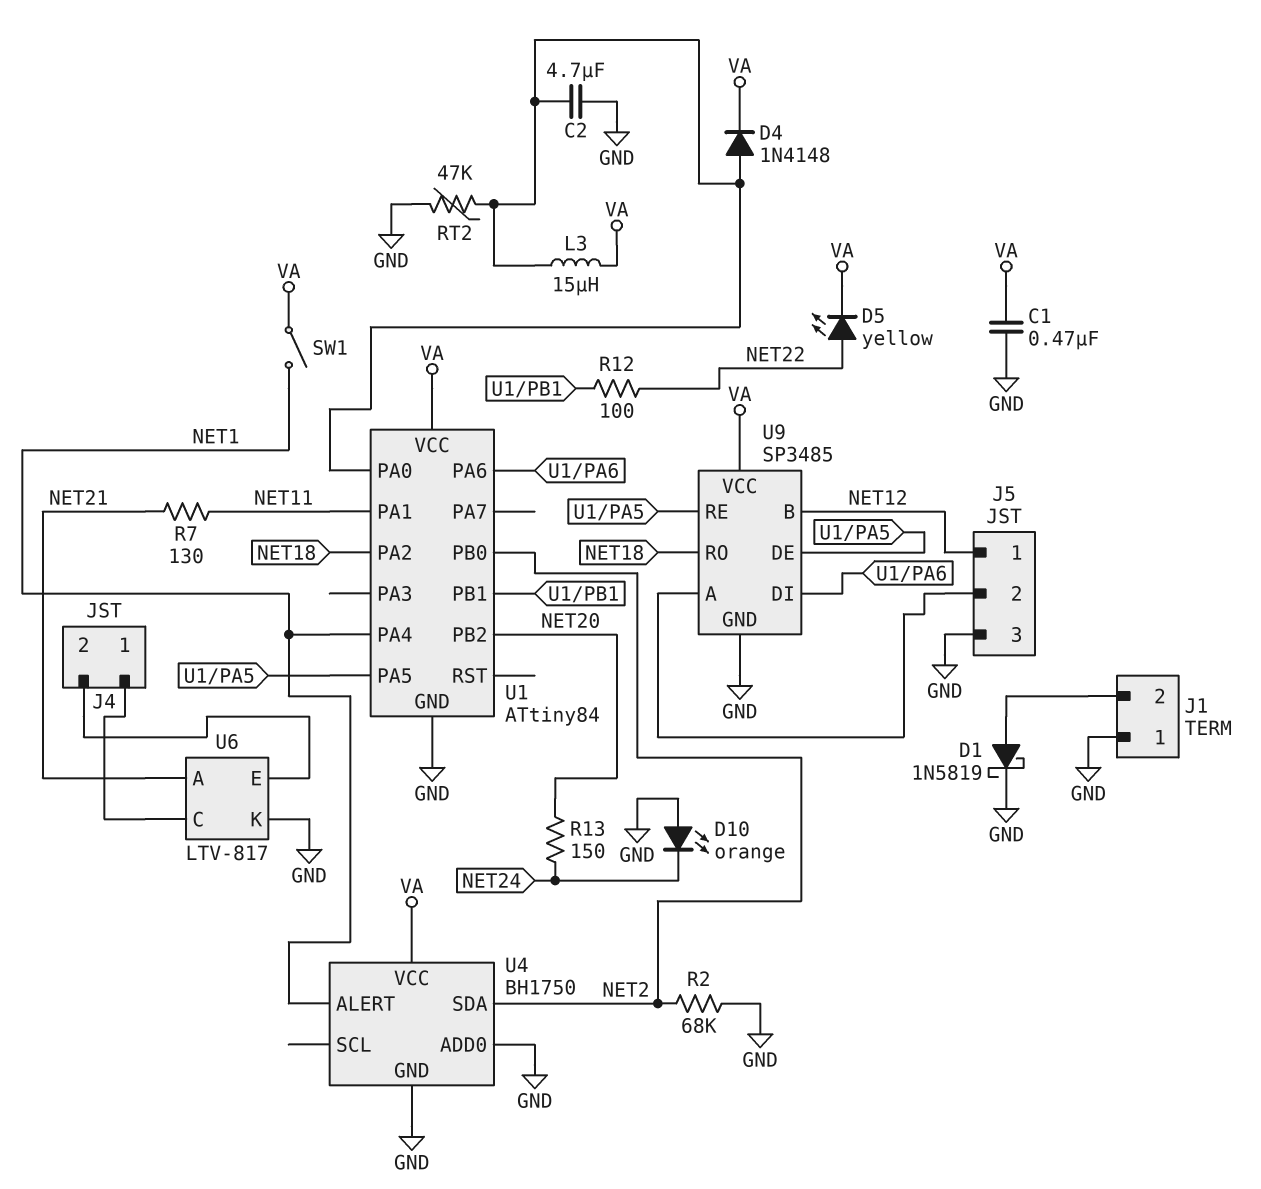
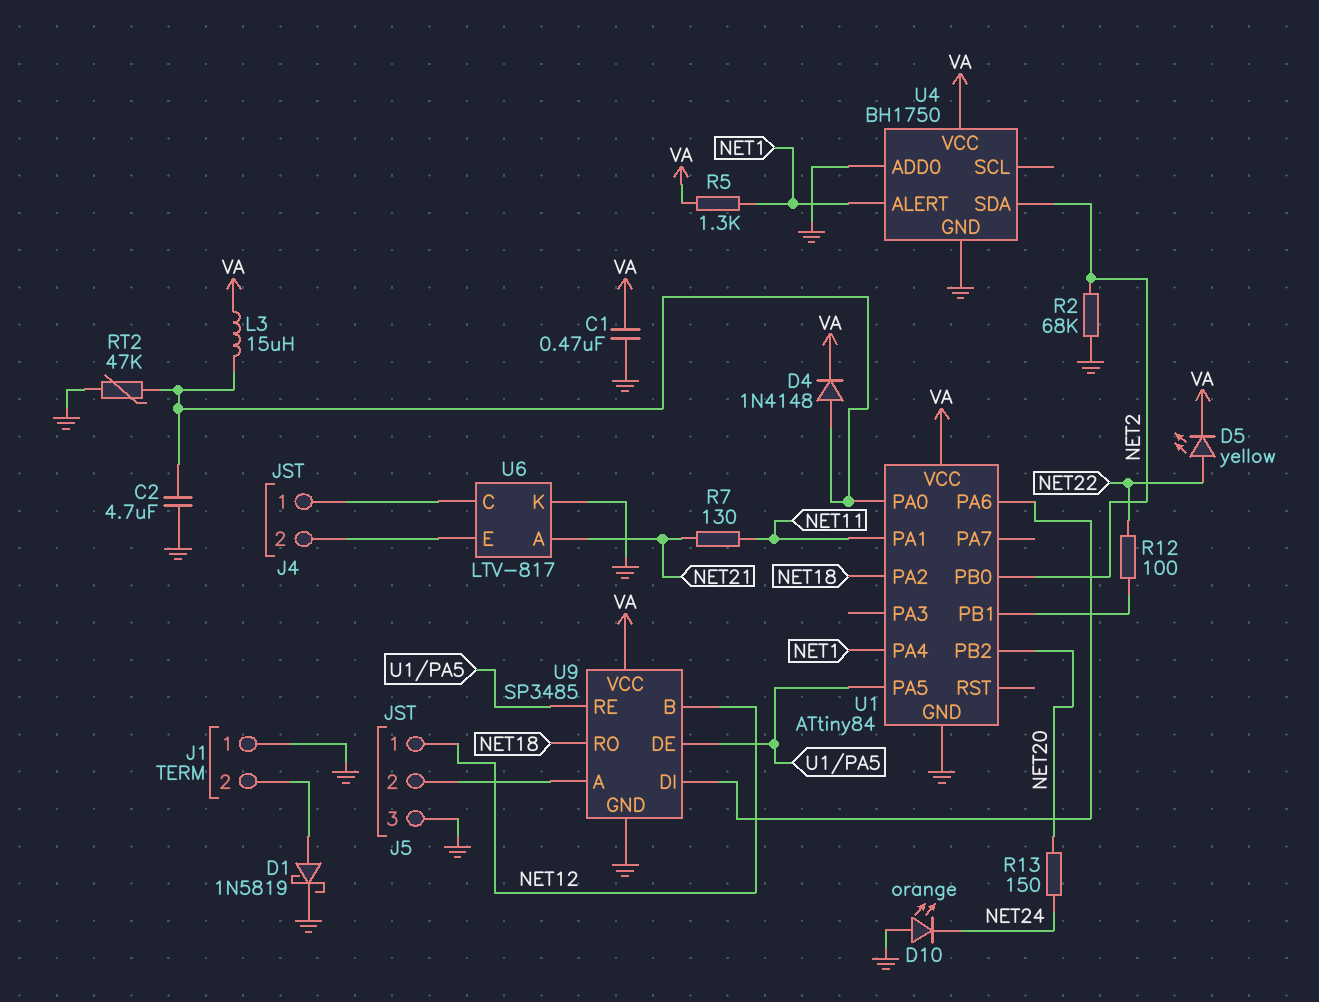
R5: none -> 1.3k (NET1, VA)
SW1: switch (NET1, VA) -> none

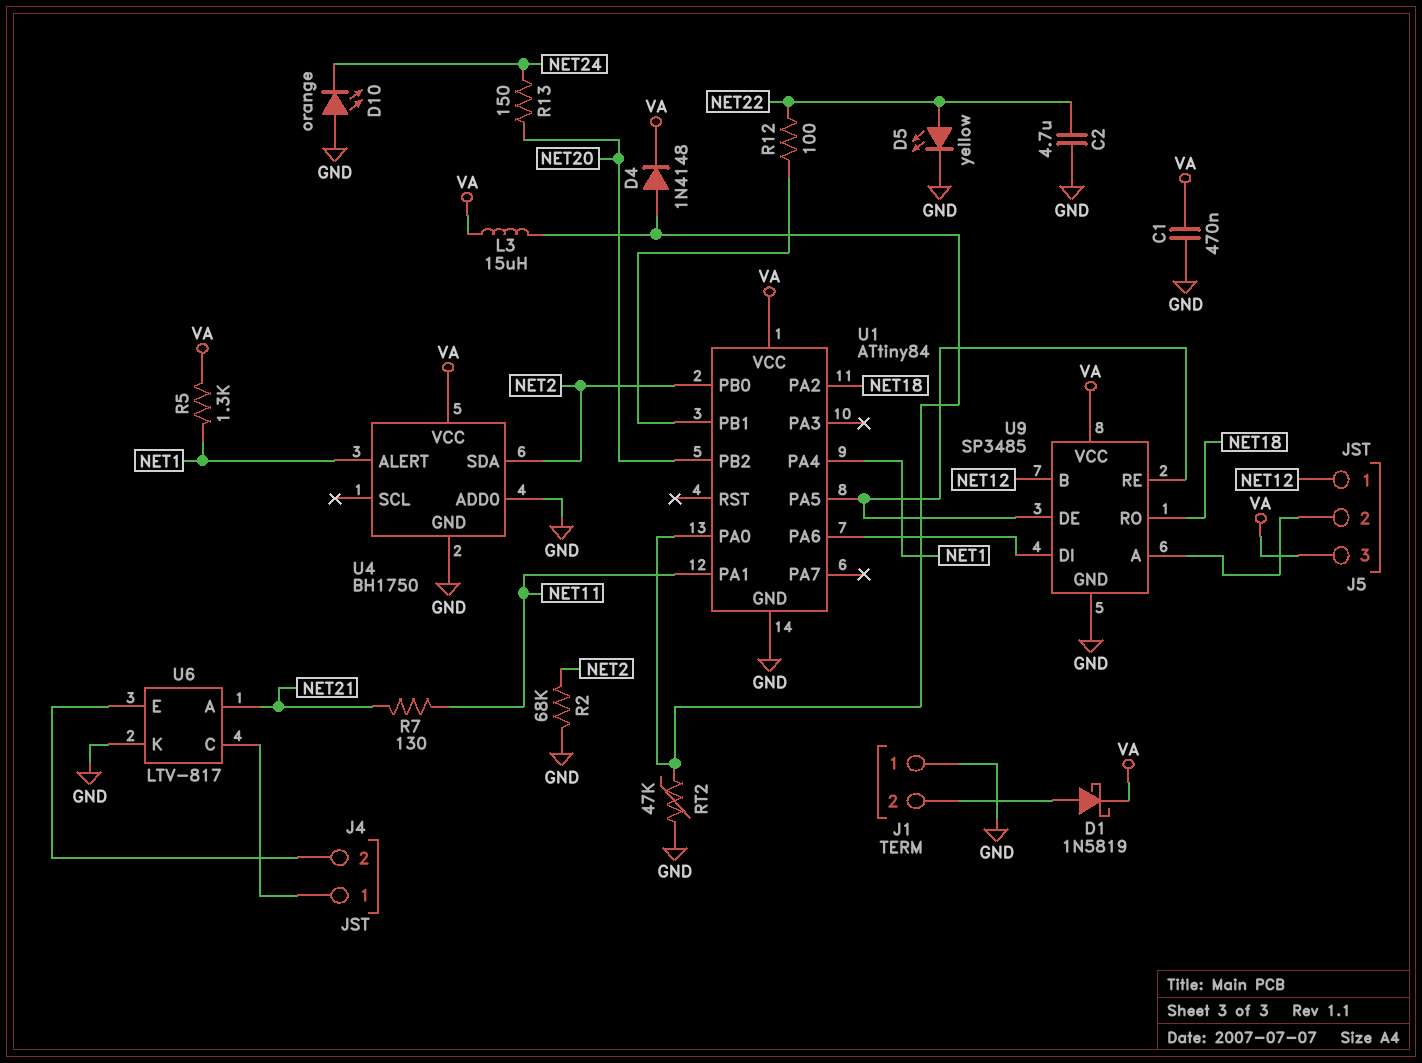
C2: 4.7uF (GND, U1/PA0) -> 4.7uF (GND, NET22)
D1: schottky 1N5819 (A J1/2, K GND) -> schottky 1N5819 (A J1/2, K VA)
D5: LED yellow (A NET22, K VA) -> LED yellow (A NET22, K GND)
J5 pin 3: GND -> VA

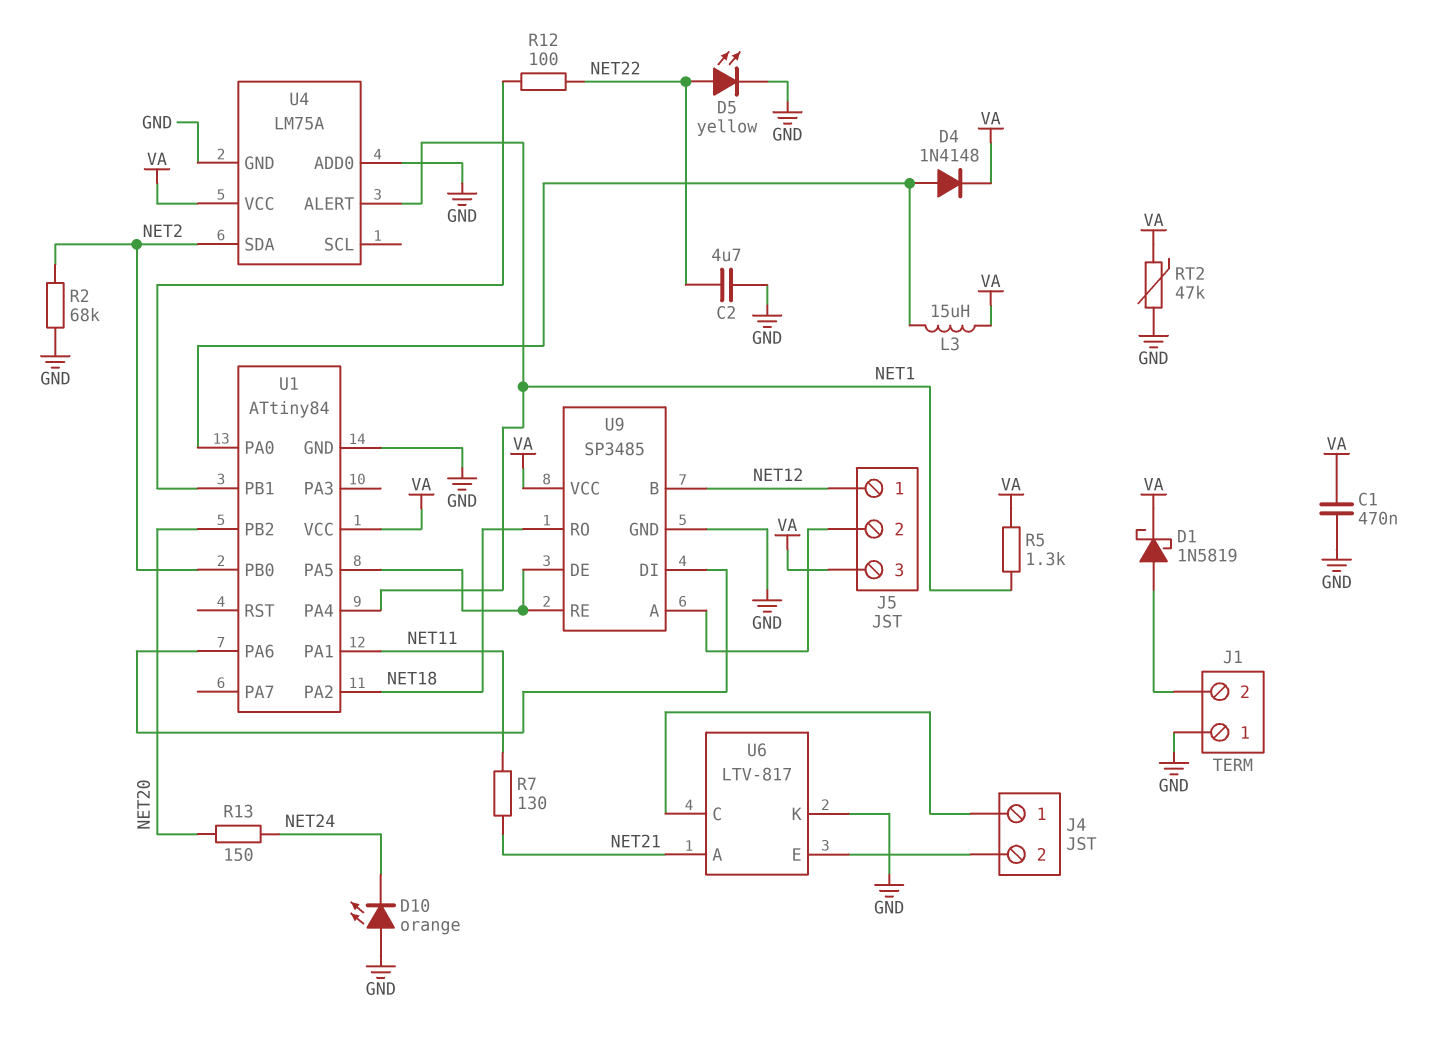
RT2: 47k (GND, U1/PA0) -> 47k (GND, VA)
U4: BH1750 -> LM75A

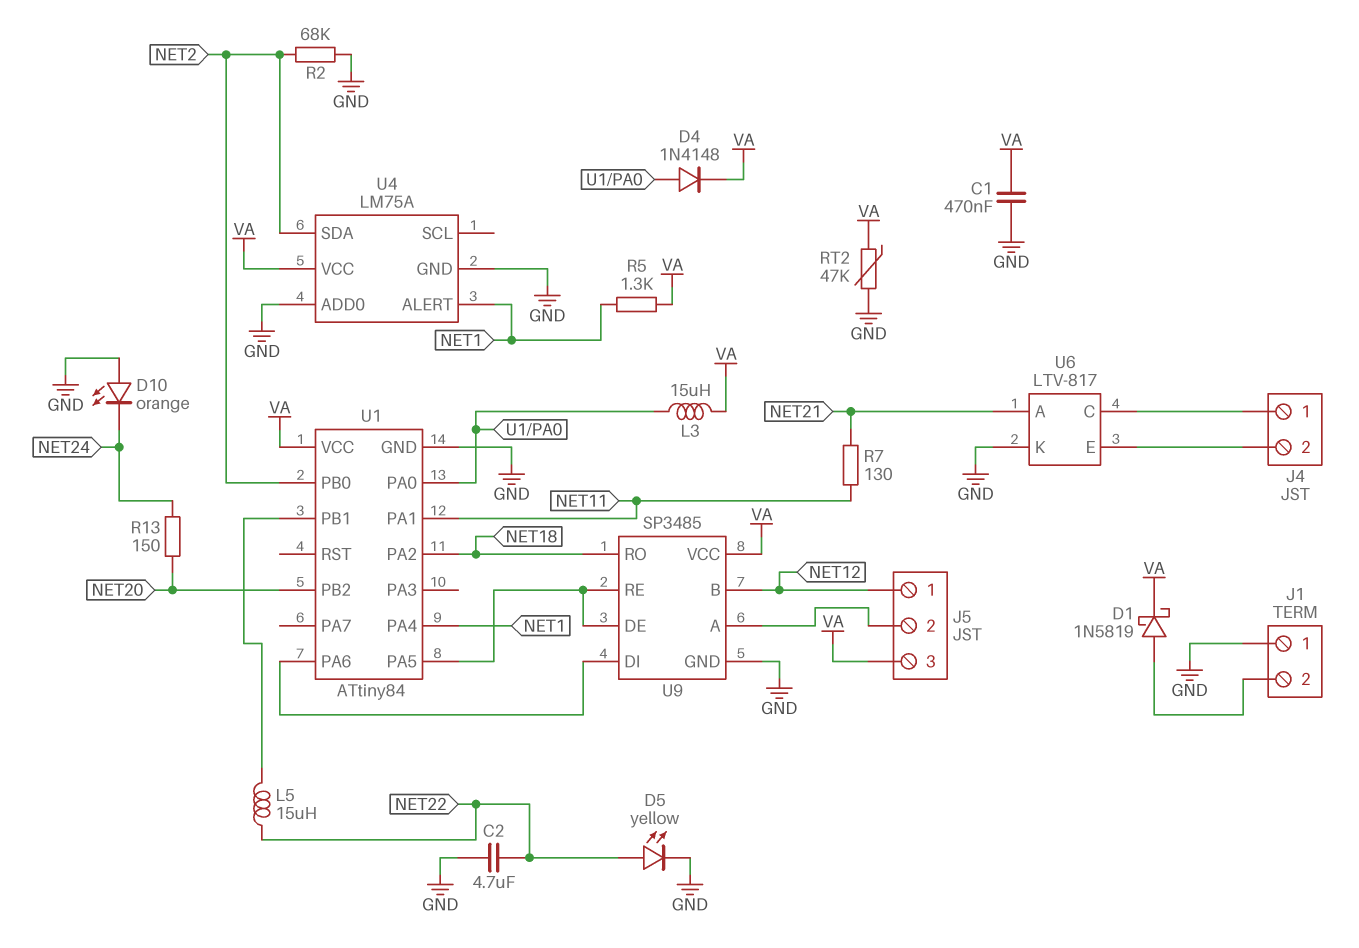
L5: none -> 15uH (NET22, U1/PB1)
R12: 100 (NET22, U1/PB1) -> none

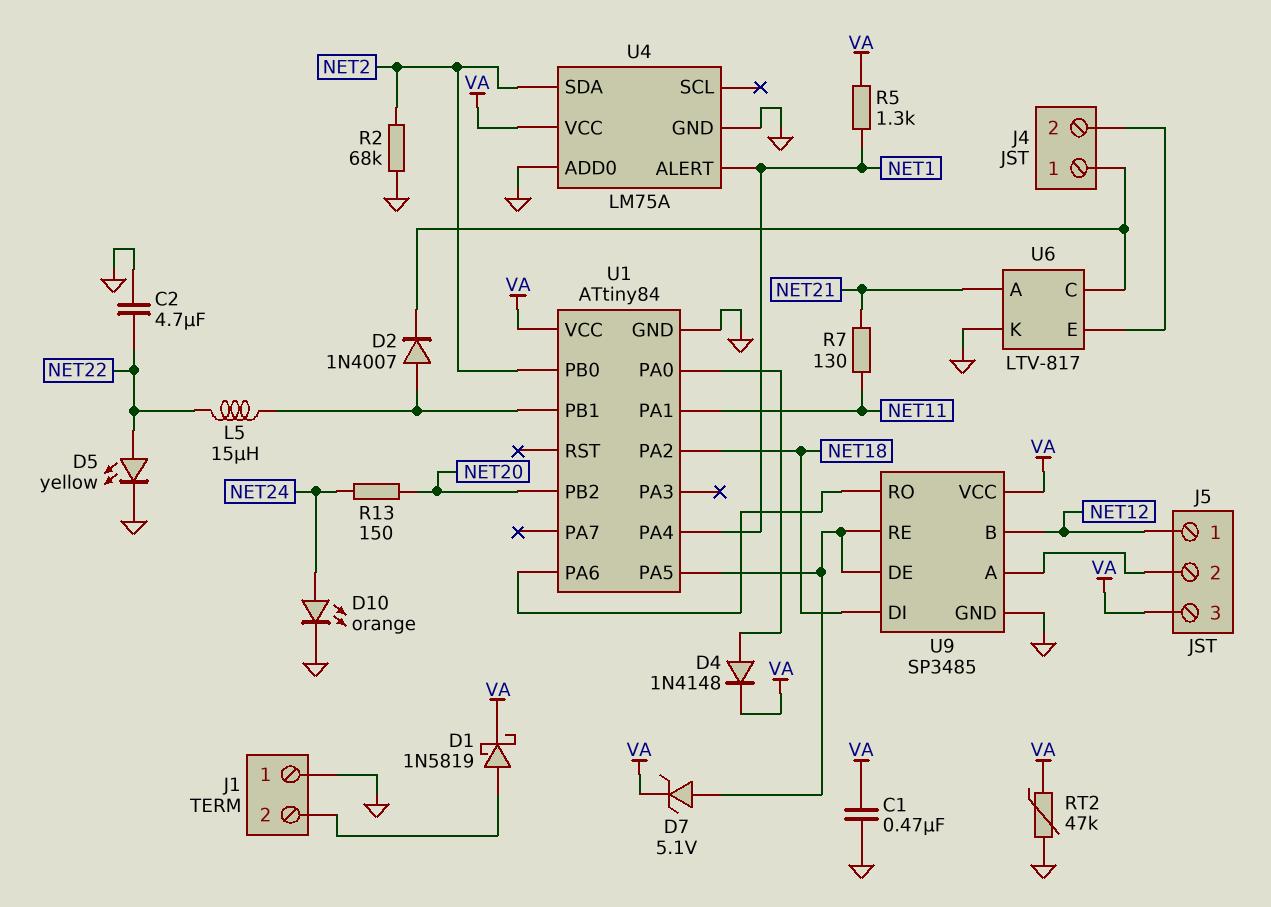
D2: none -> diode 1N4007 (A U1/PB1, K J4/1)
D7: none -> zener 5.1V (A U1/PA5, K VA)
D10: LED orange (A GND, K NET24) -> LED orange (A NET24, K GND)
L3: 15uH (U1/PA0, VA) -> none
U9 pin DI: U1/PA6 -> NET18
U9 pin RO: NET18 -> U1/PA6

